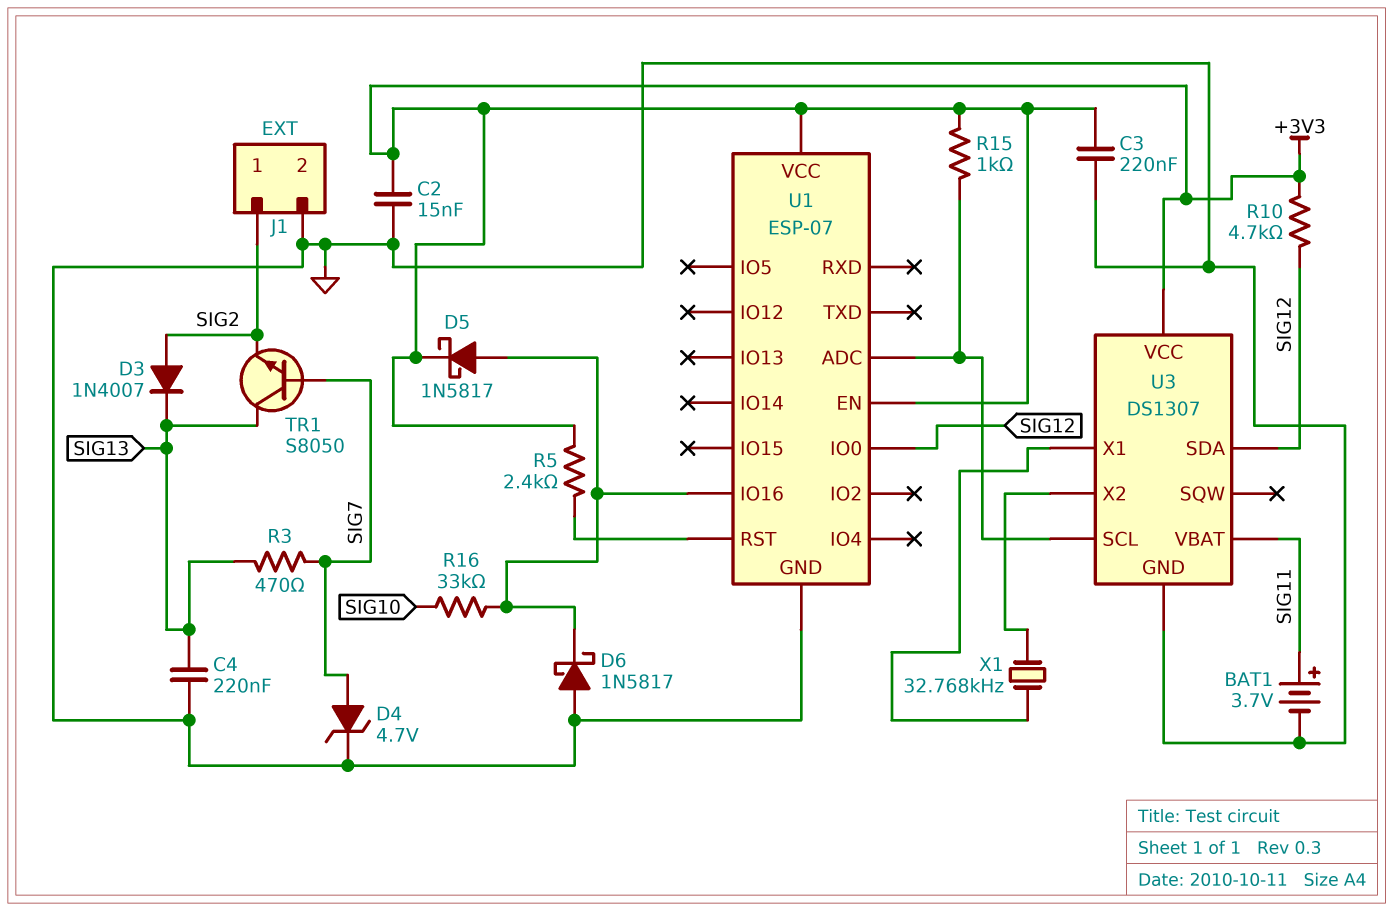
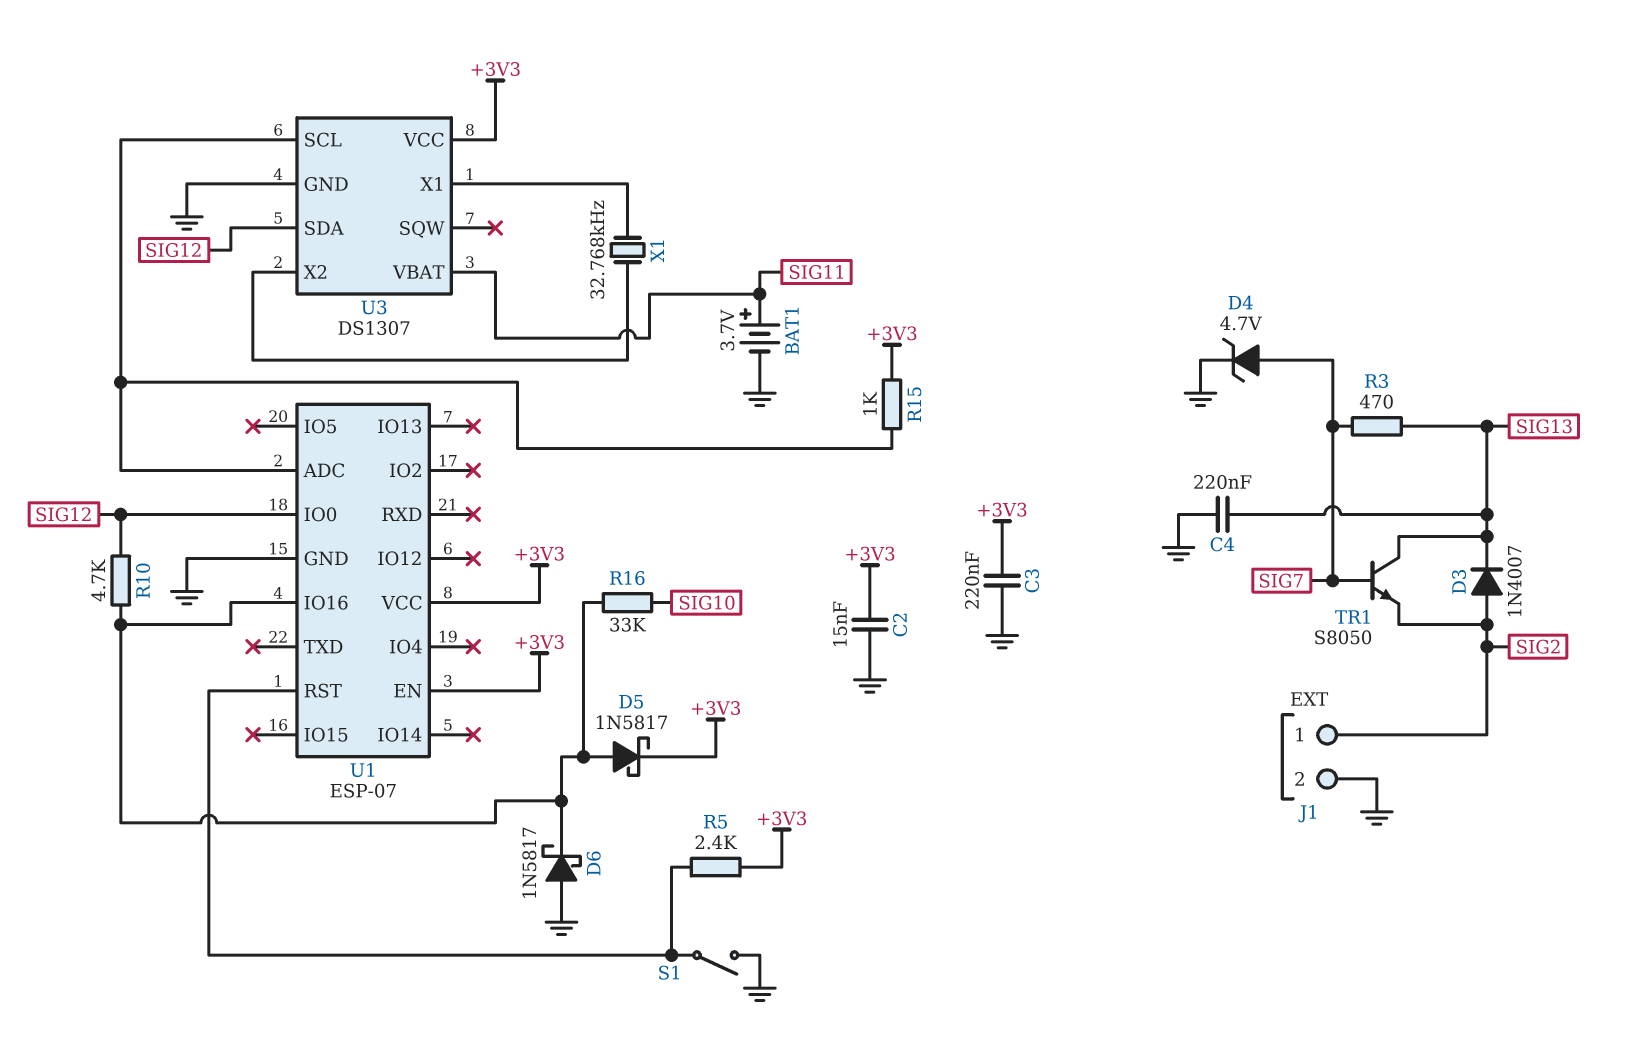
R10: 4.7k (+3V3, SIG12) -> 4.7k (SIG12, U1/IO16)
S1: none -> switch (GND, U1/RST)

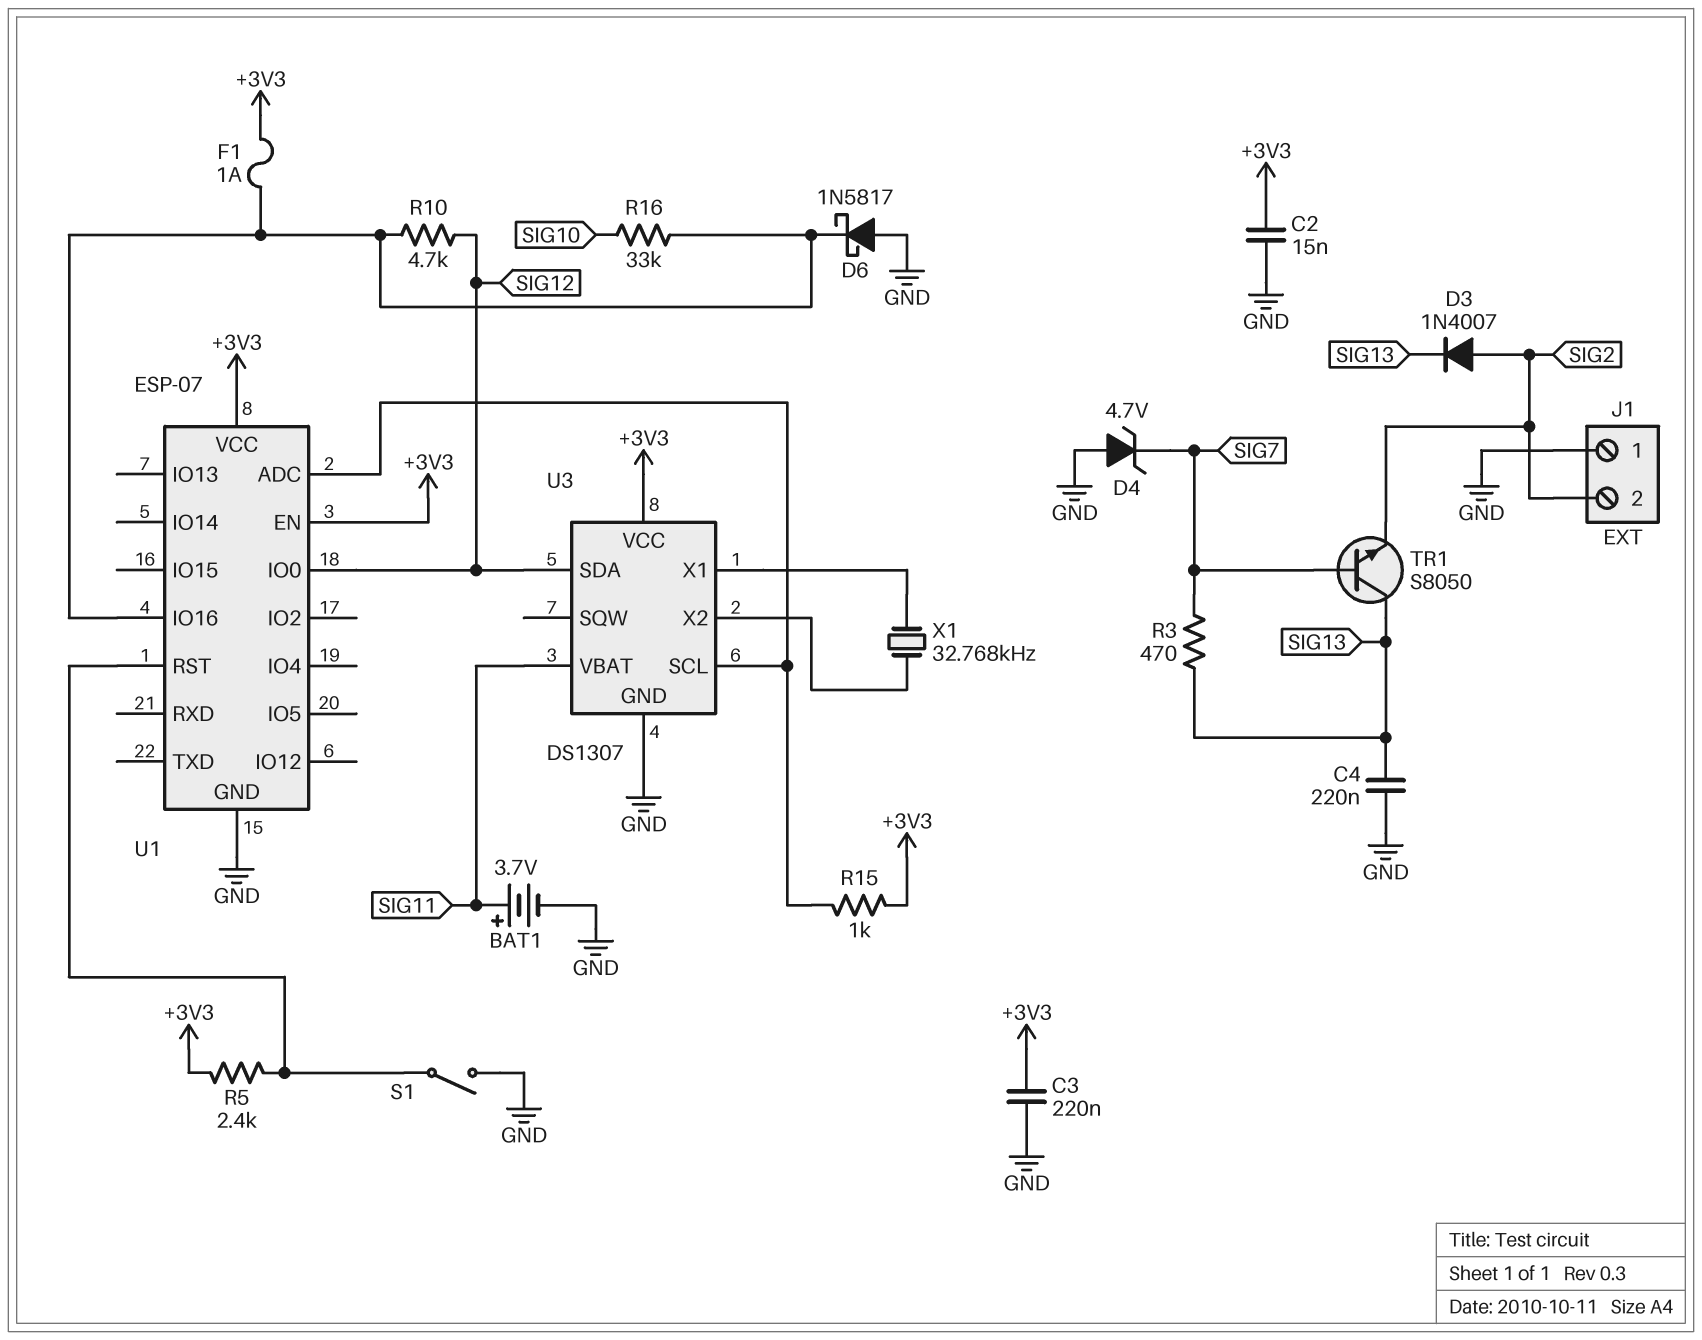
D4: zener 4.7V (A SIG7, K GND) -> zener 4.7V (A GND, K SIG7)
D5: schottky 1N5817 (A U1/IO16, K +3V3) -> none
F1: none -> 1A (+3V3, U1/IO16)
J1 pin 1: SIG2 -> GND
J1 pin 2: GND -> SIG2

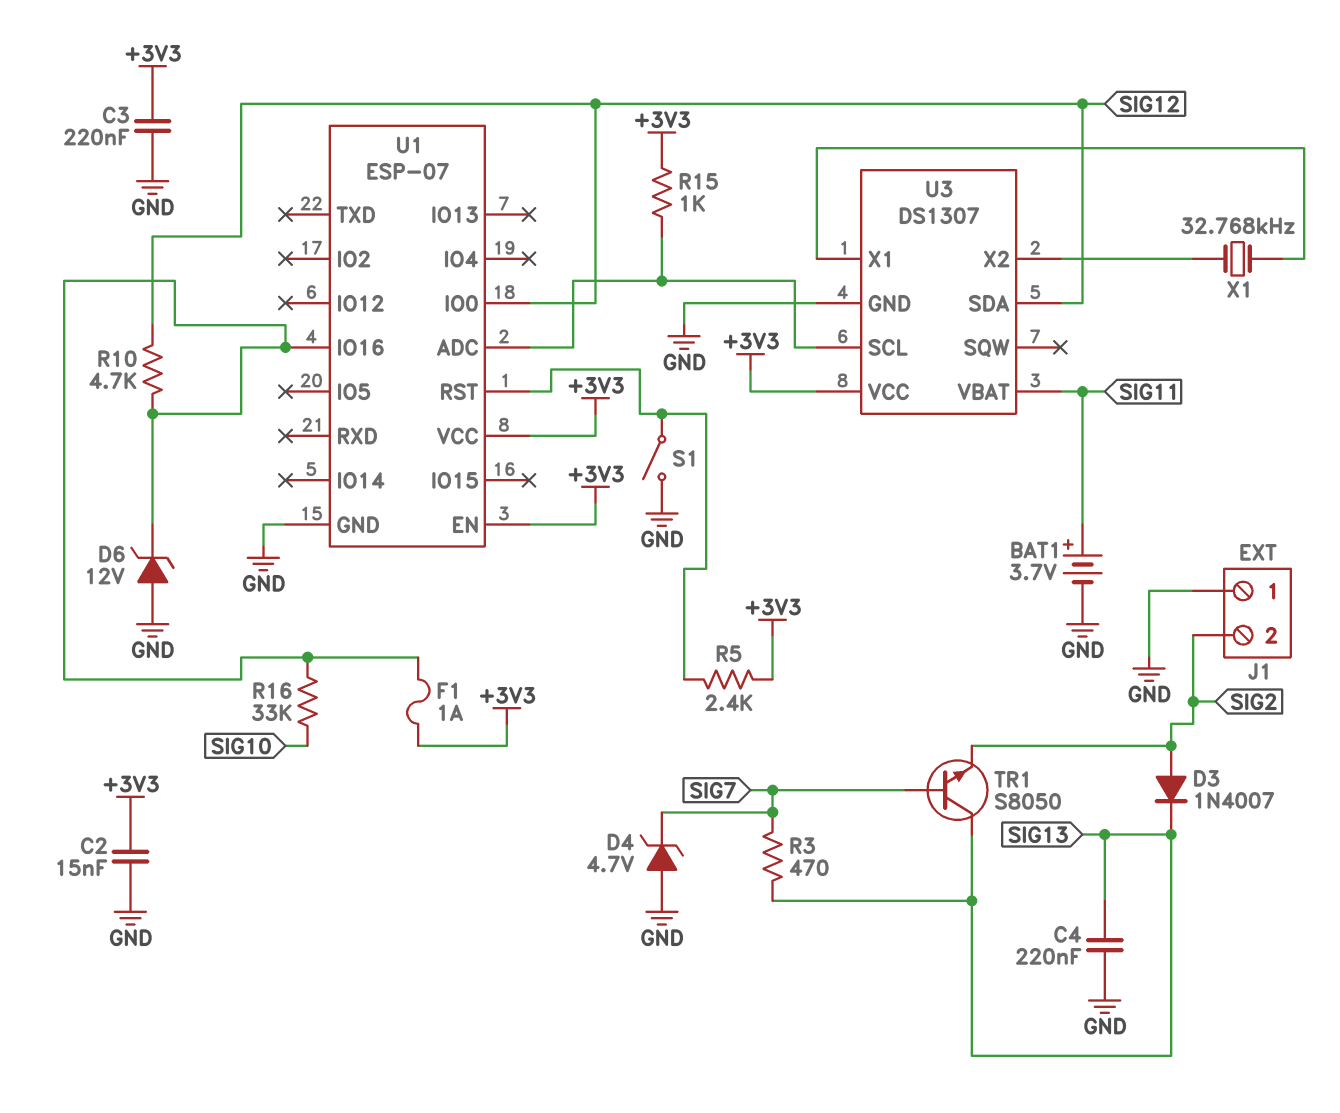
D6: schottky 1N5817 (A GND, K U1/IO16) -> zener 12V (A GND, K U1/IO16)

